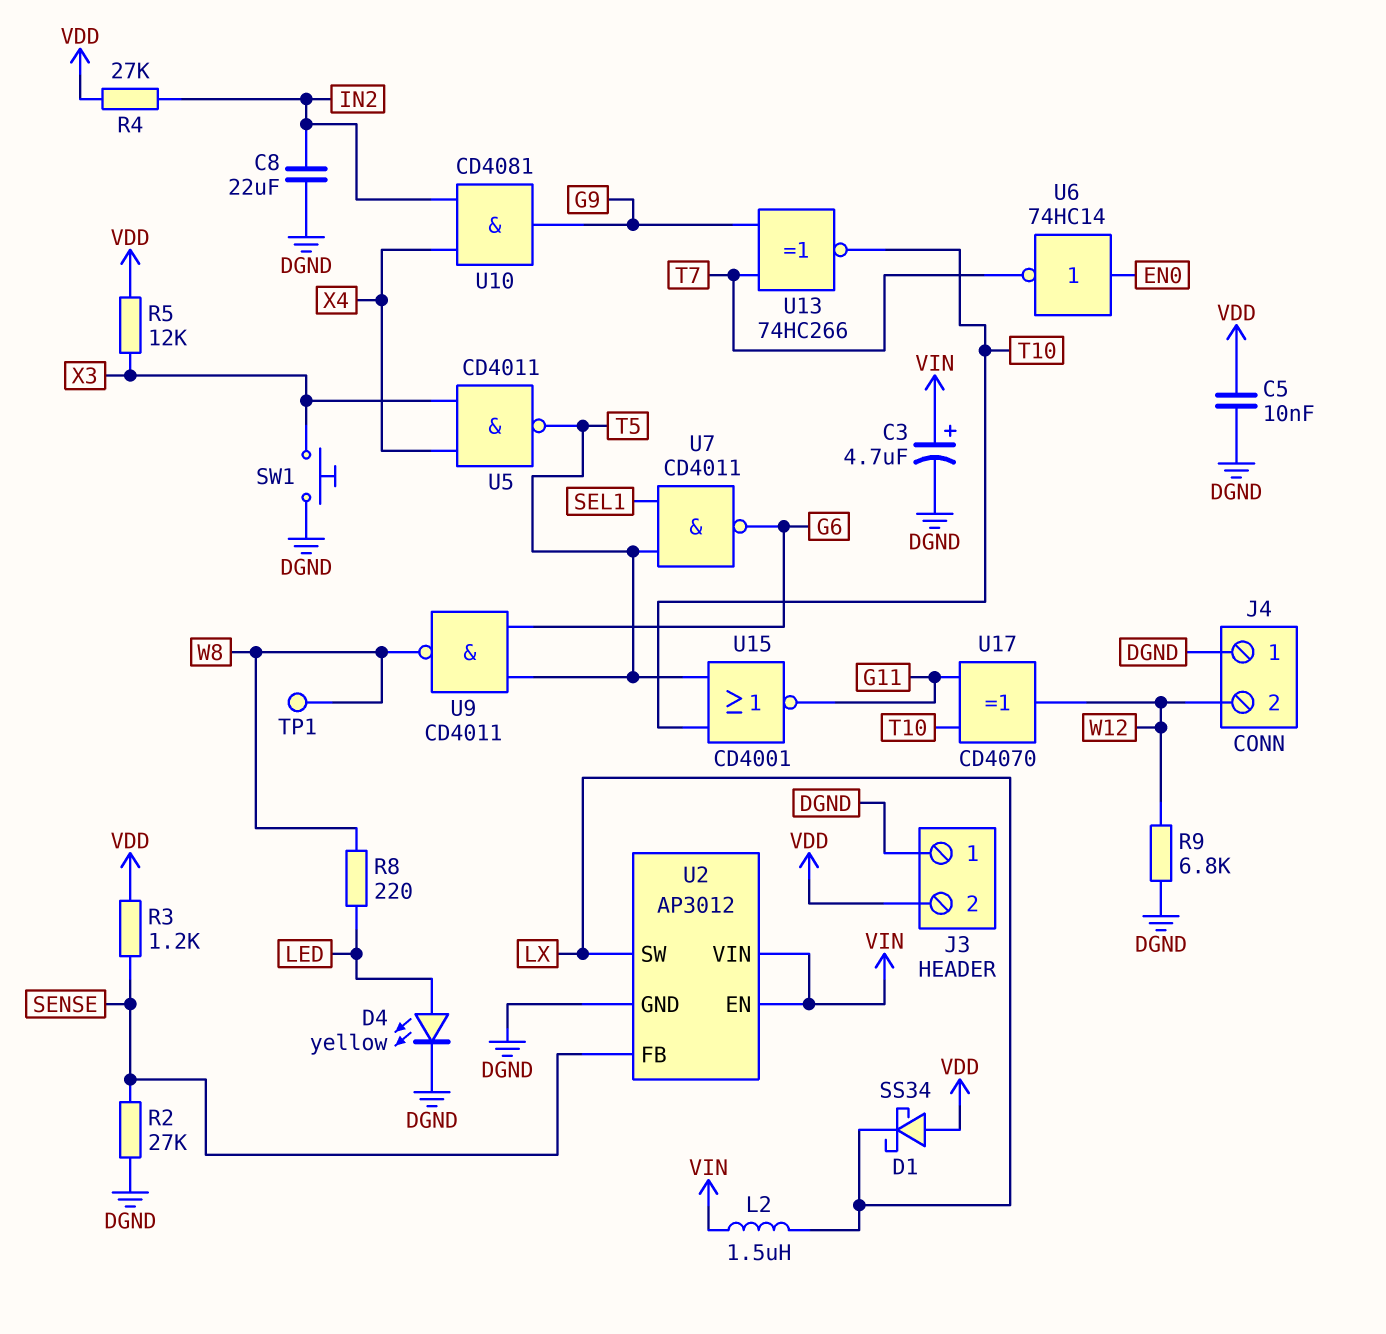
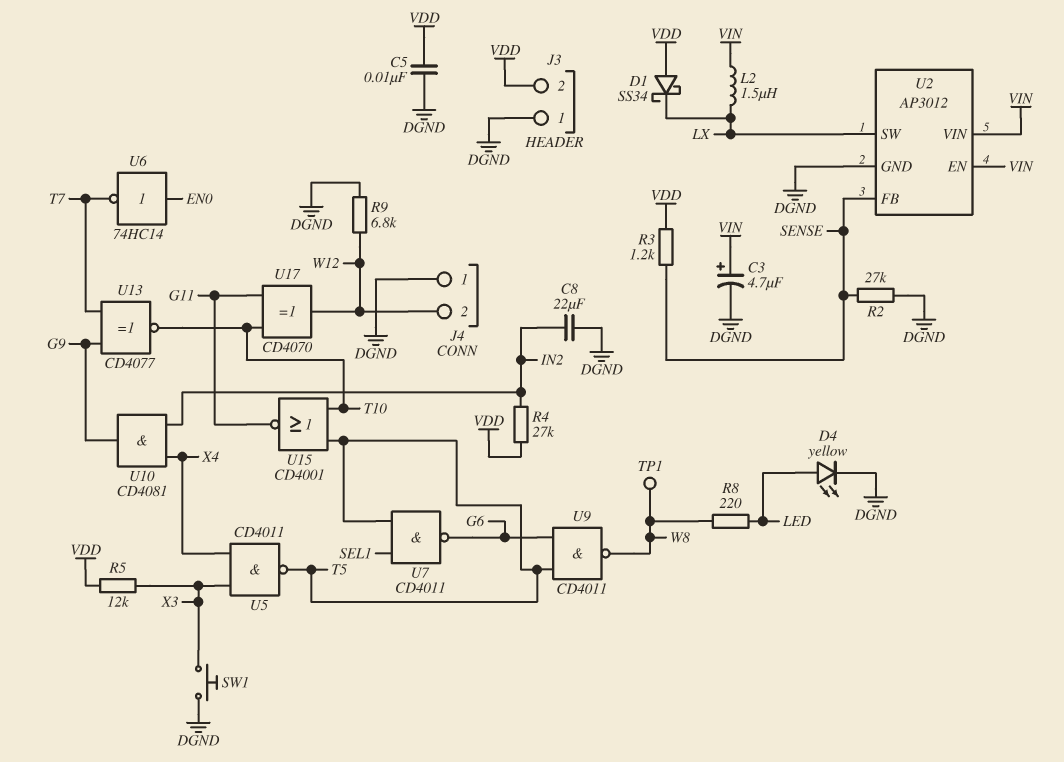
U13: XNOR 74HC266 (in G9, in T7, out T10) -> XNOR CD4077 (in G9, in T7, out T10)

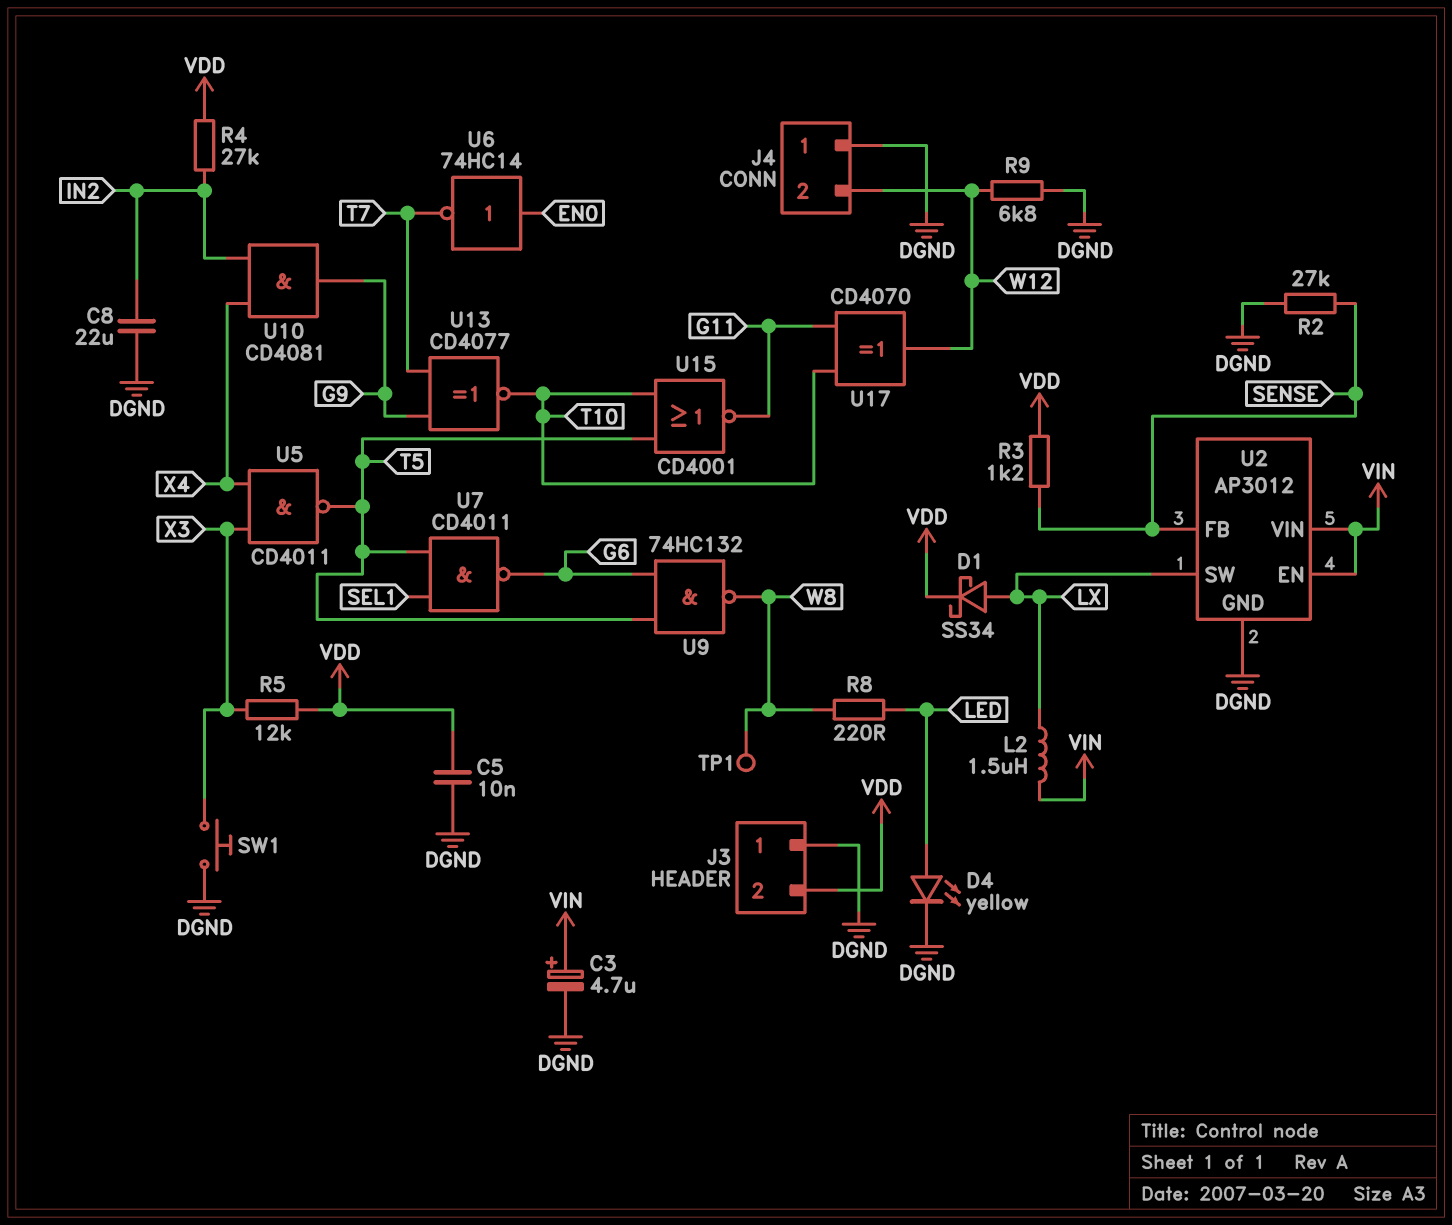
D1: schottky SS34 (A VDD, K LX) -> schottky SS34 (A LX, K VDD)
U9: NAND CD4011 (in G6, in T5, out W8) -> NAND 74HC132 (in G6, in T5, out W8)

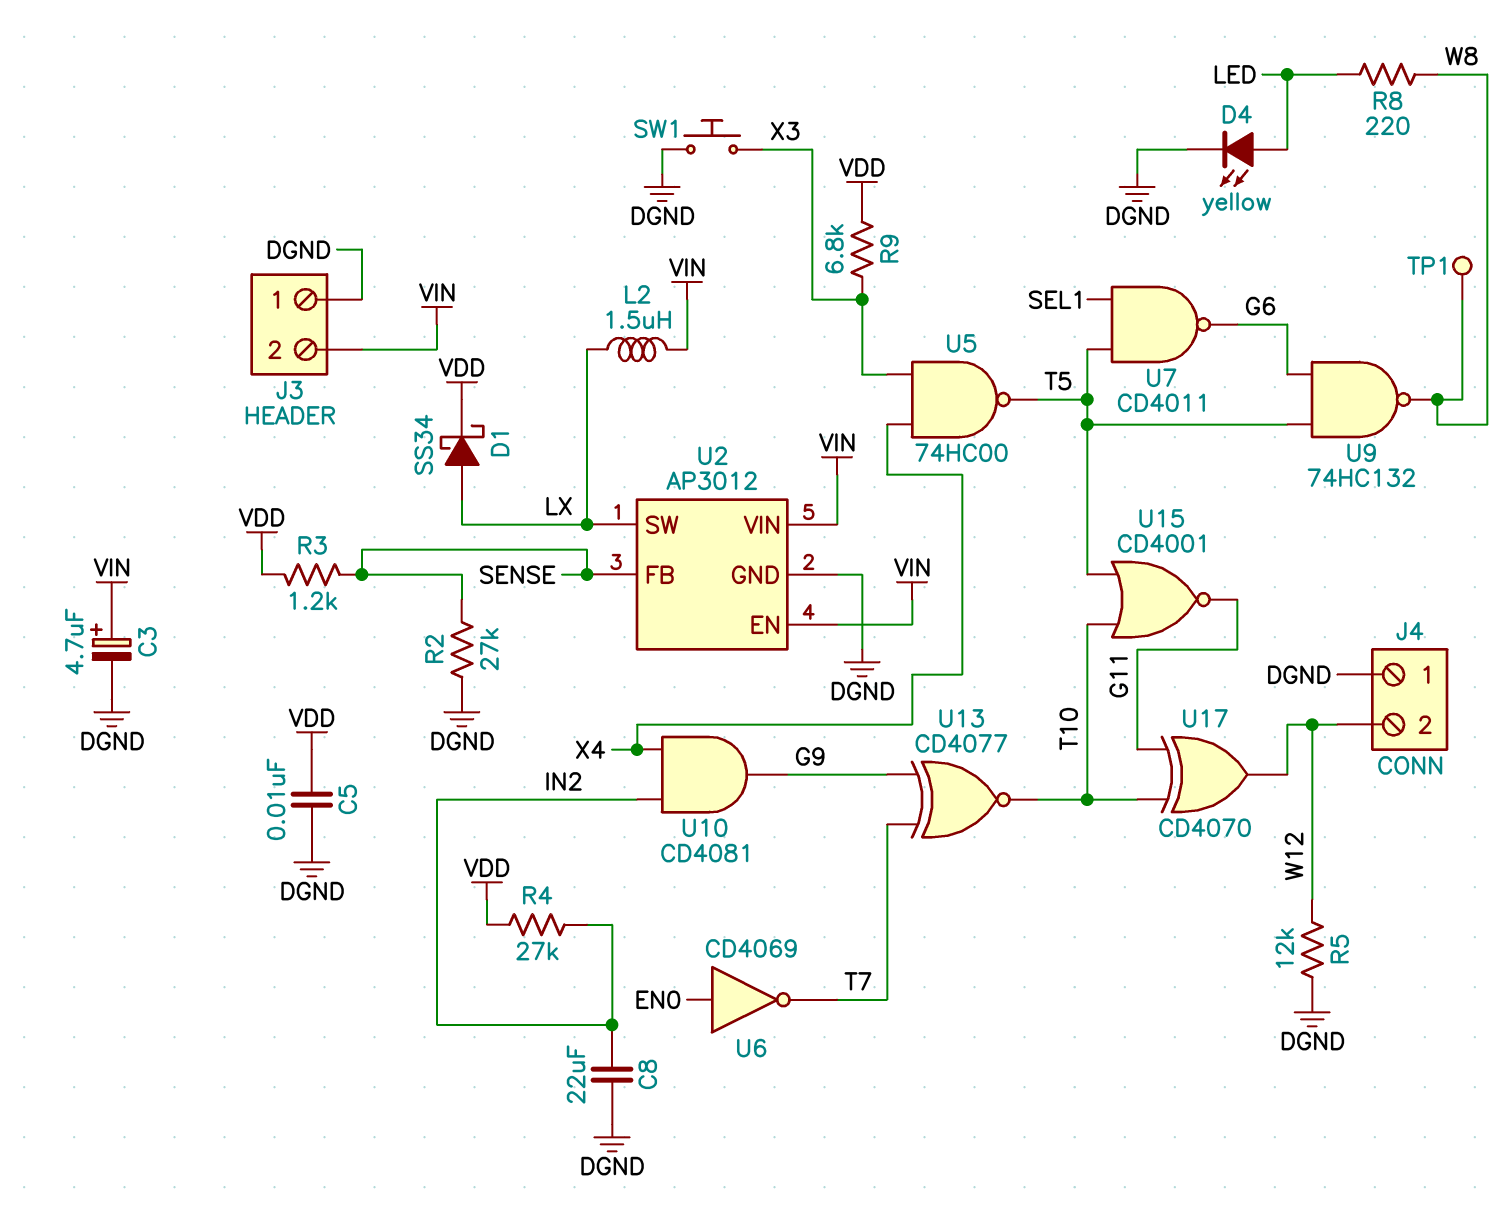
J3 pin 2: VDD -> VIN
R5: 12k (VDD, X3) -> 12k (DGND, W12)
R9: 6.8k (DGND, W12) -> 6.8k (VDD, X3)
U5: NAND CD4011 (in X3, in X4, out T5) -> NAND 74HC00 (in X3, in X4, out T5)
U6: NOT 74HC14 (in EN0, out T7) -> NOT CD4069 (in EN0, out T7)

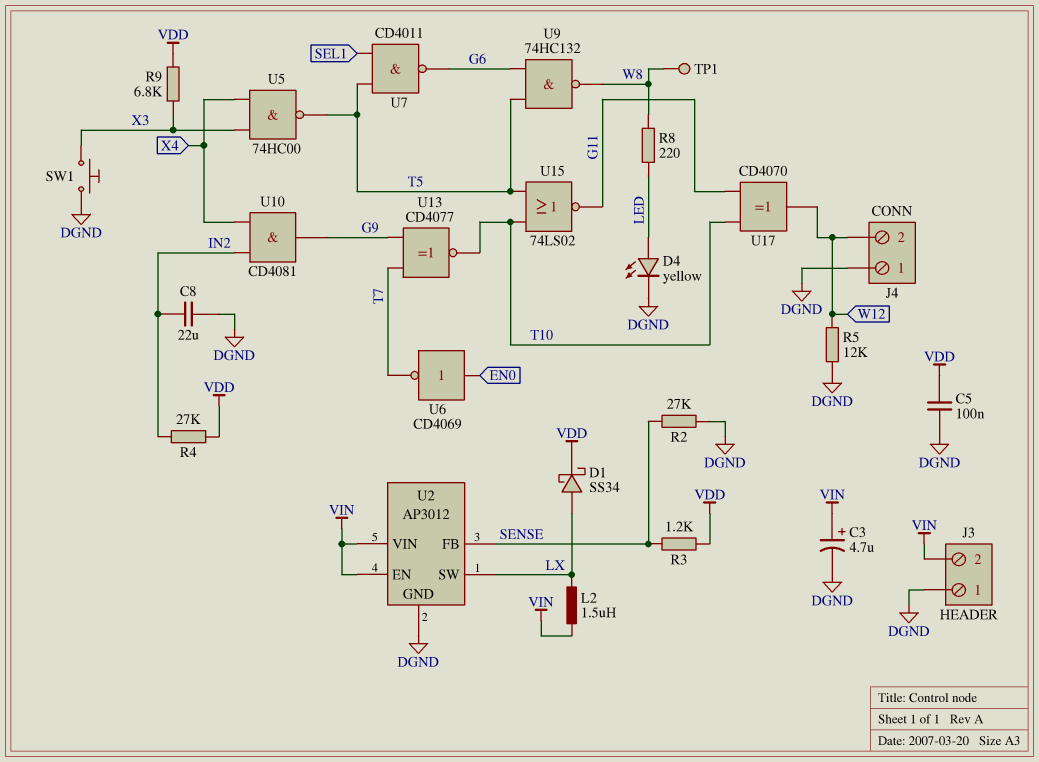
C5: 10nF (DGND, VDD) -> 100nF (DGND, VDD)
U15: NOR CD4001 (in T5, in T10, out G11) -> NOR 74LS02 (in T5, in T10, out G11)

